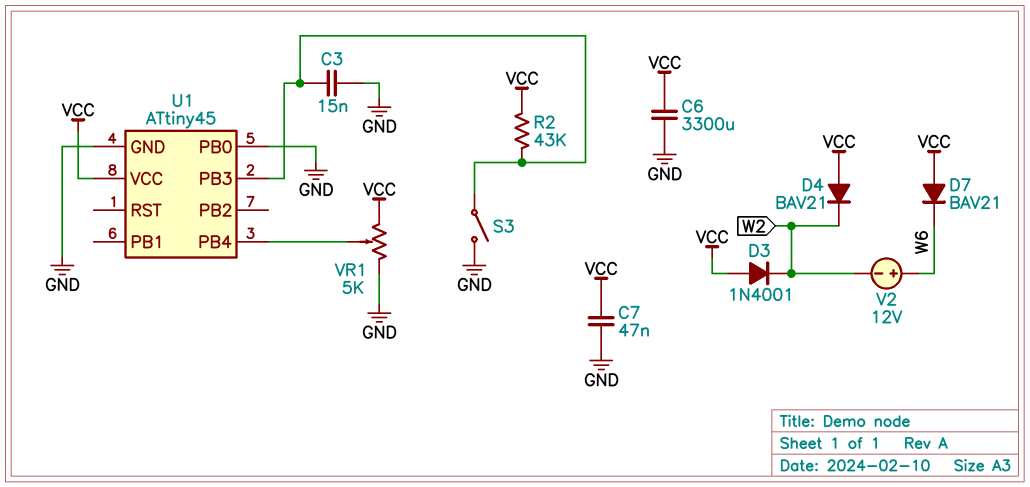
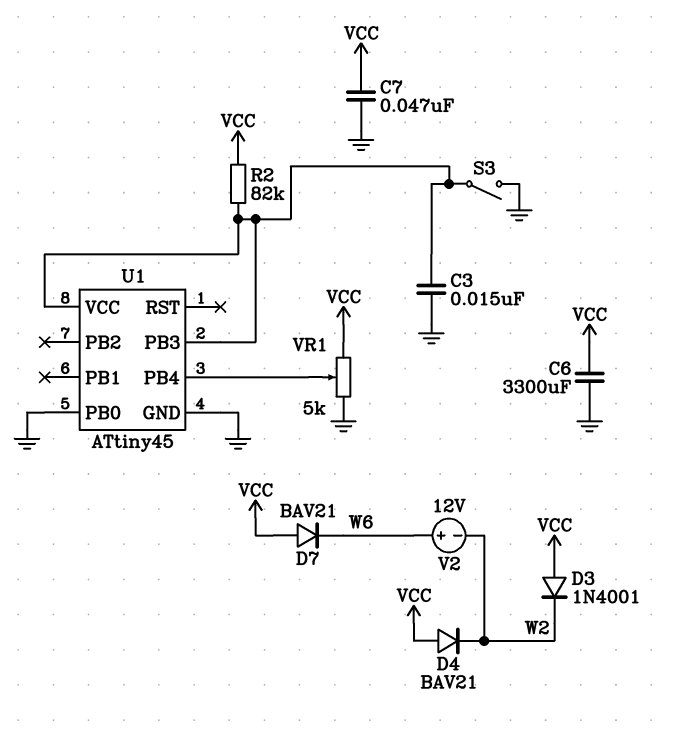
R2: 43k (U1/PB3, VCC) -> 82k (U1/PB3, VCC)
U1 pin VCC: VCC -> U1/PB3

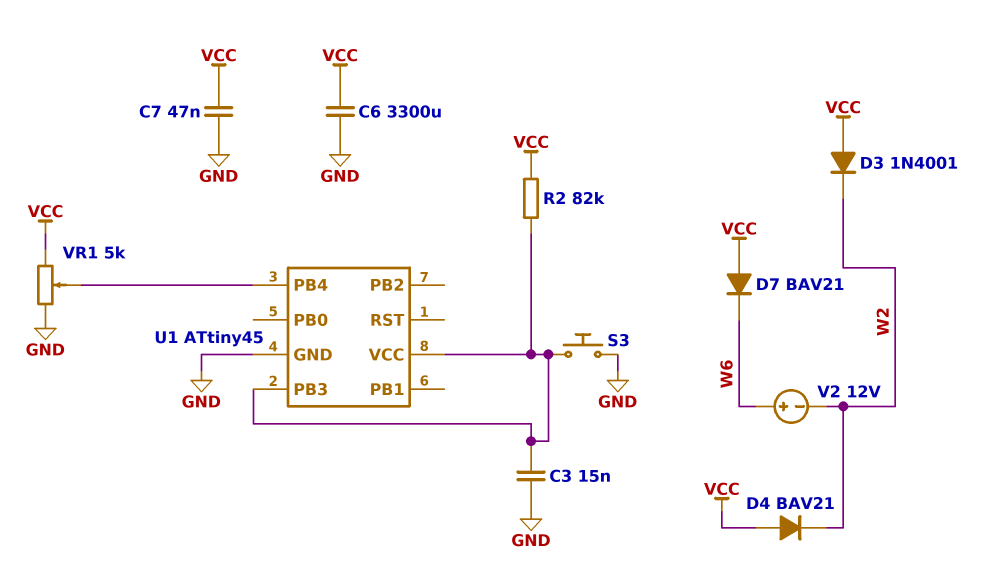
S3: switch (GND, U1/PB3) -> button (GND, U1/PB3)
U1 pin PB0: GND -> none

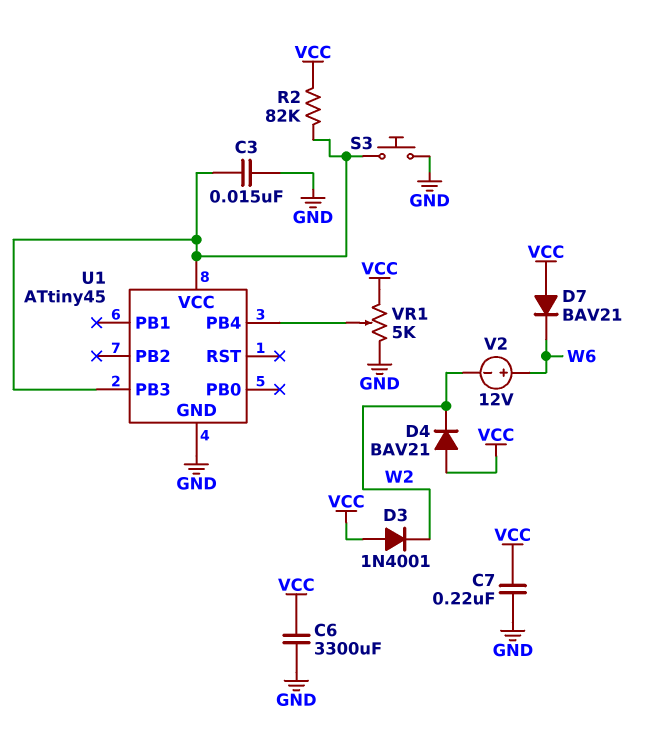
C7: 47nF (GND, VCC) -> 220nF (GND, VCC)

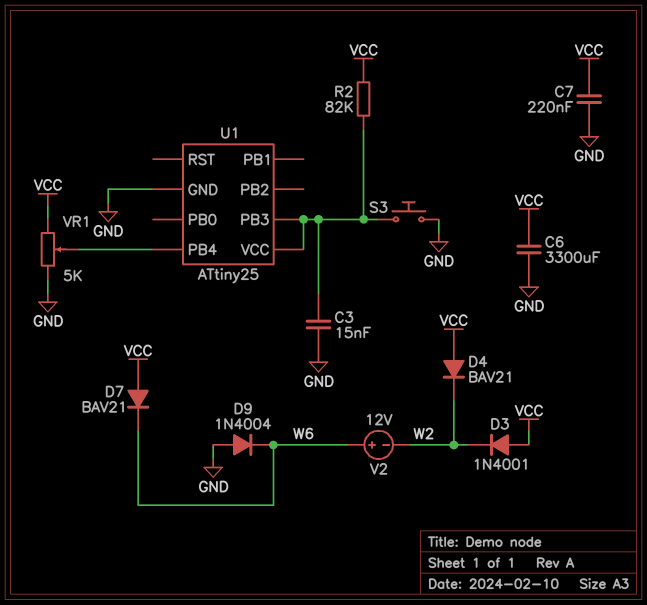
D9: none -> diode 1N4004 (A GND, K W6)
U1: ATtiny45 -> ATtiny25

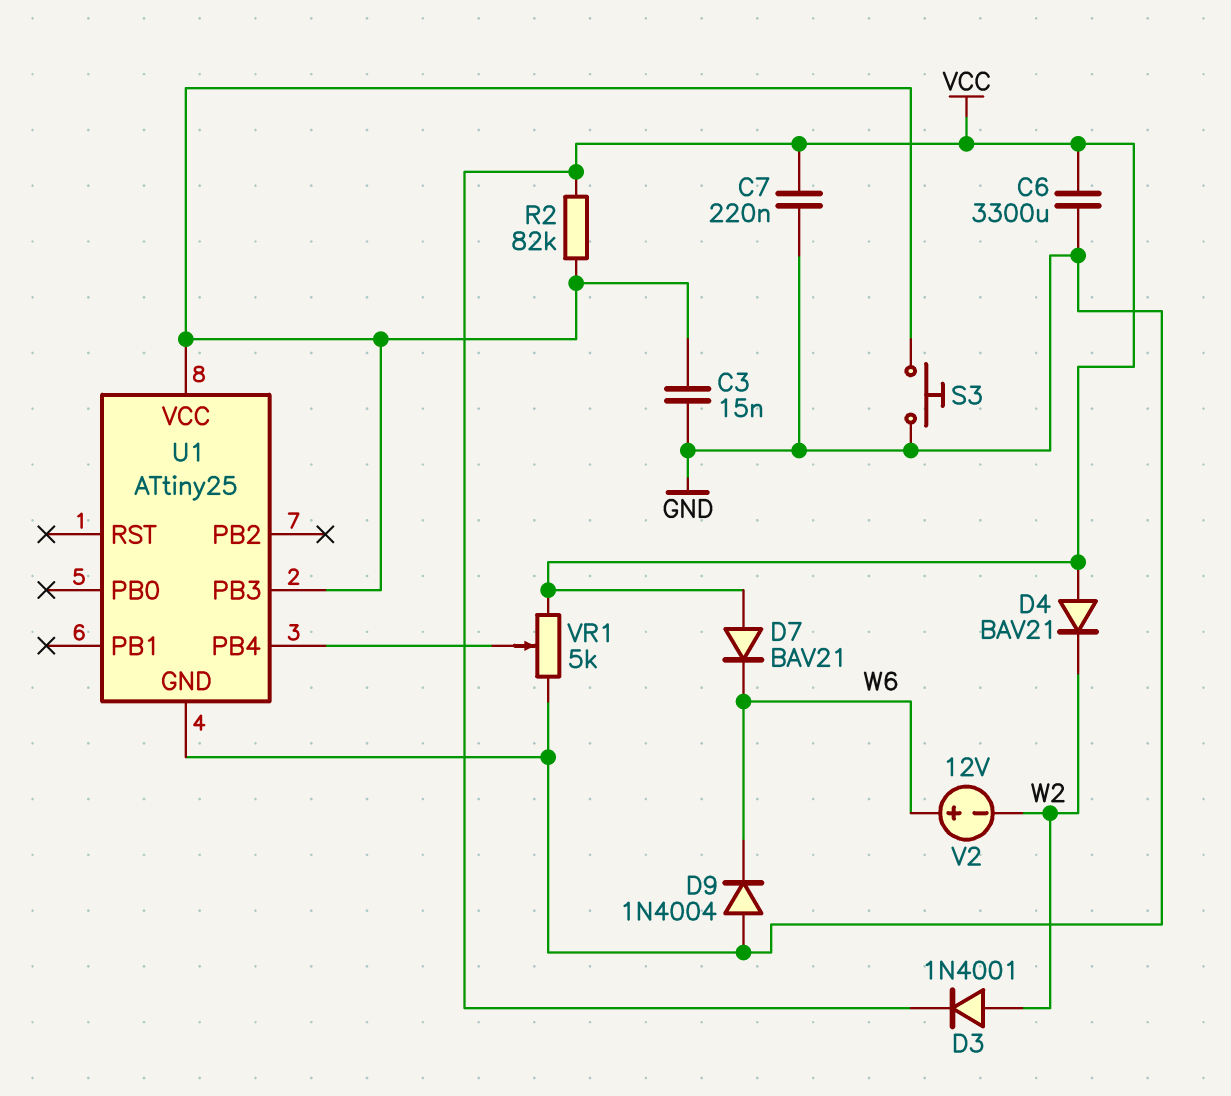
D3: diode 1N4001 (A VCC, K W2) -> diode 1N4001 (A W2, K VCC)

